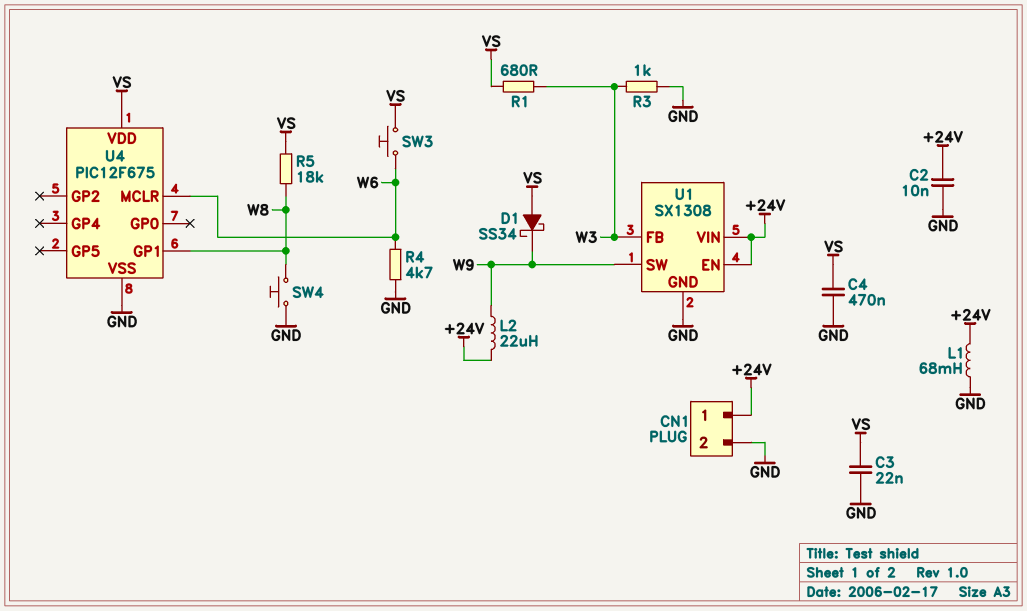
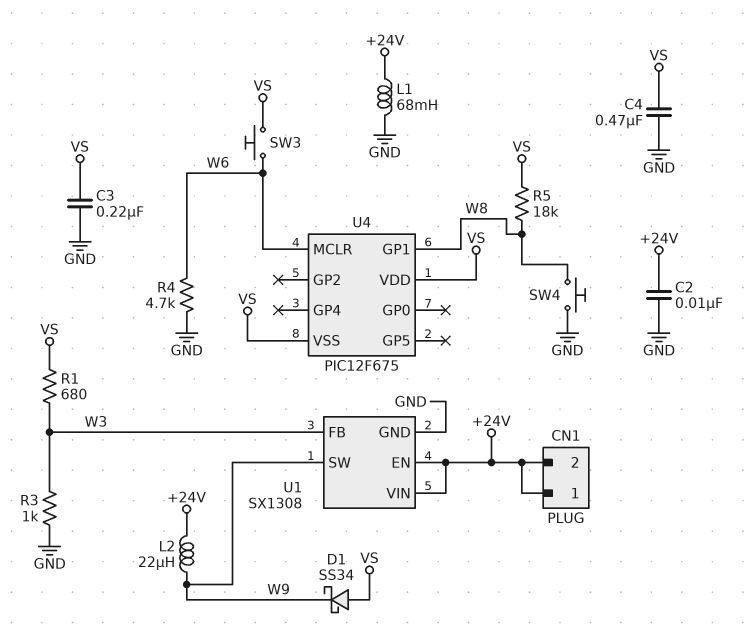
C3: 22nF (GND, VS) -> 220nF (GND, VS)
CN1 pin 2: GND -> +24V
U4 pin VSS: GND -> VS

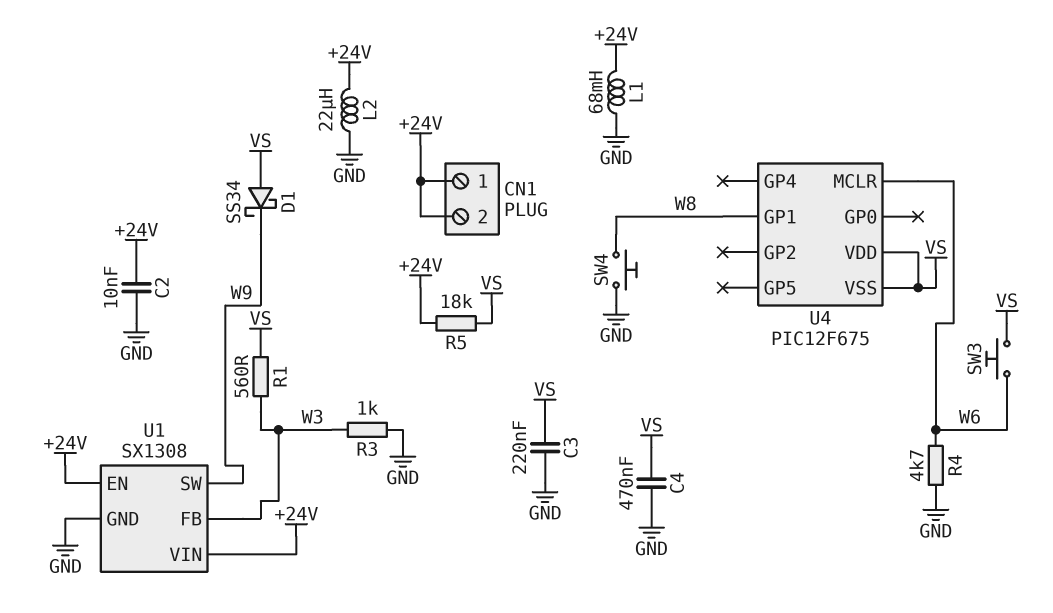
L2: 22uH (+24V, W9) -> 22uH (+24V, GND)
R1: 680 (VS, W3) -> 560 (VS, W3)
R5: 18k (VS, W8) -> 18k (+24V, VS)

